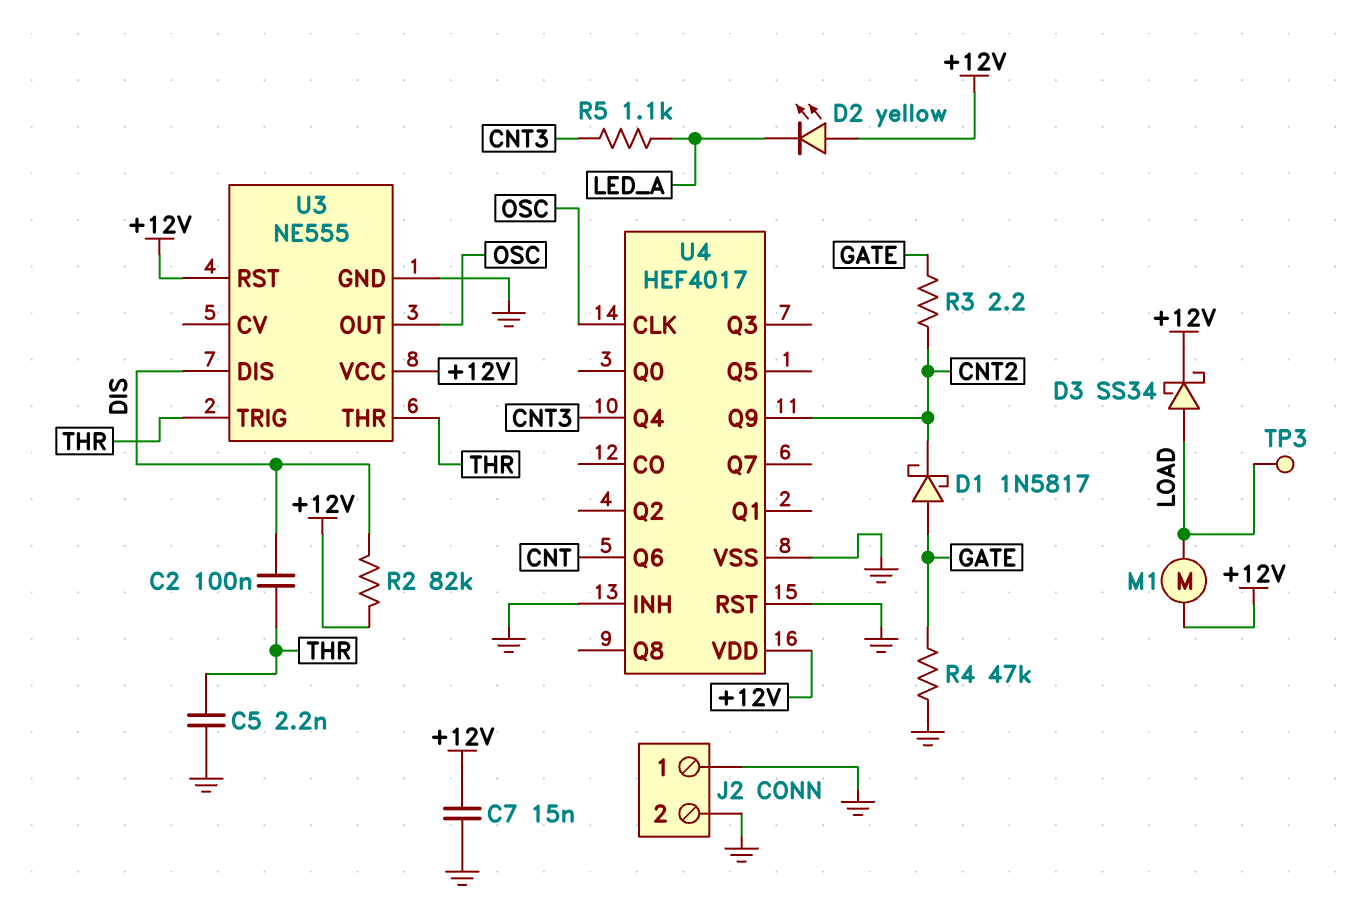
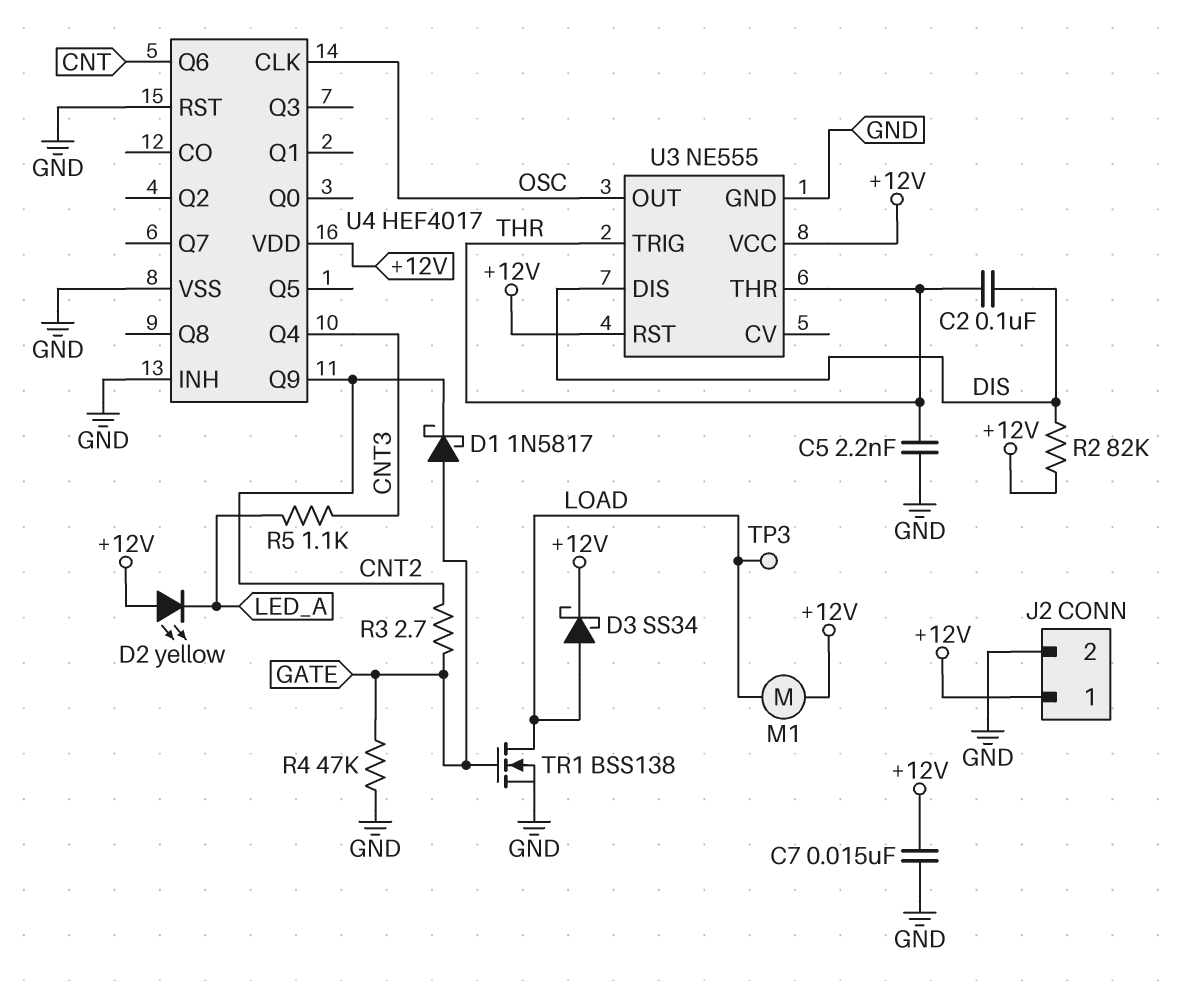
J2 pin 1: GND -> +12V
R3: 2.2 (CNT2, GATE) -> 2.7 (CNT2, GATE)
TR1: none -> NMOS BSS138 (G GATE, D LOAD, S GND)

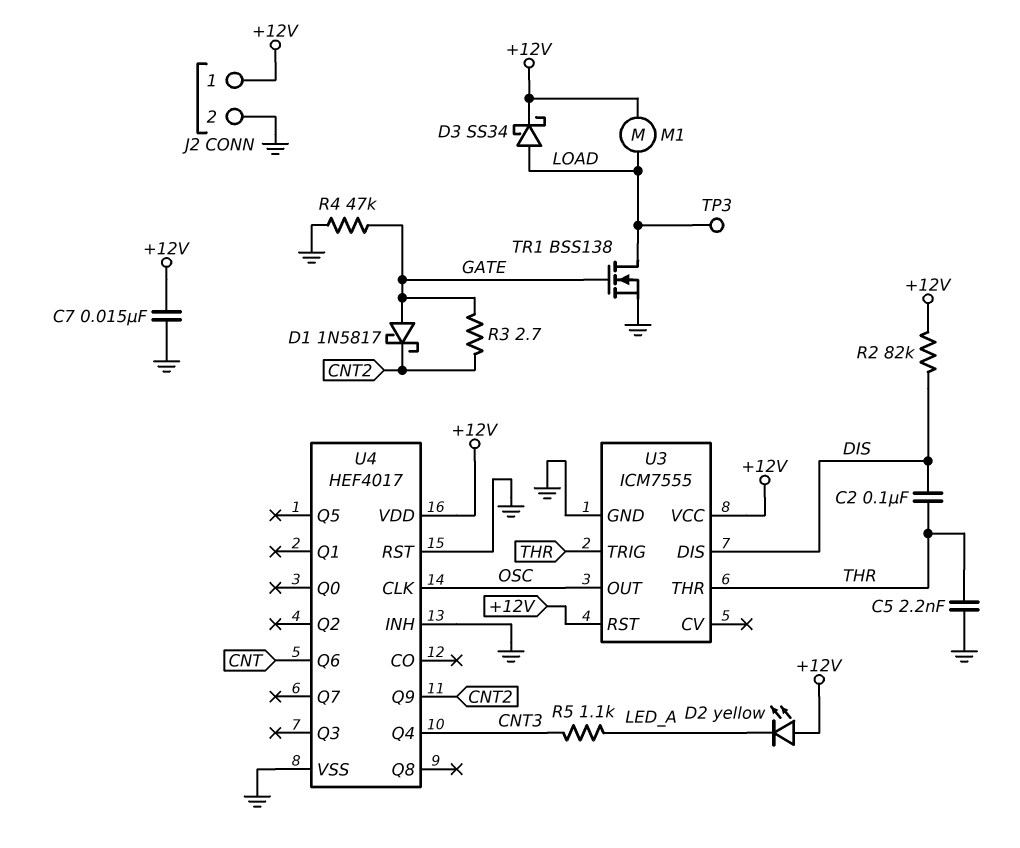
U3: NE555 -> ICM7555

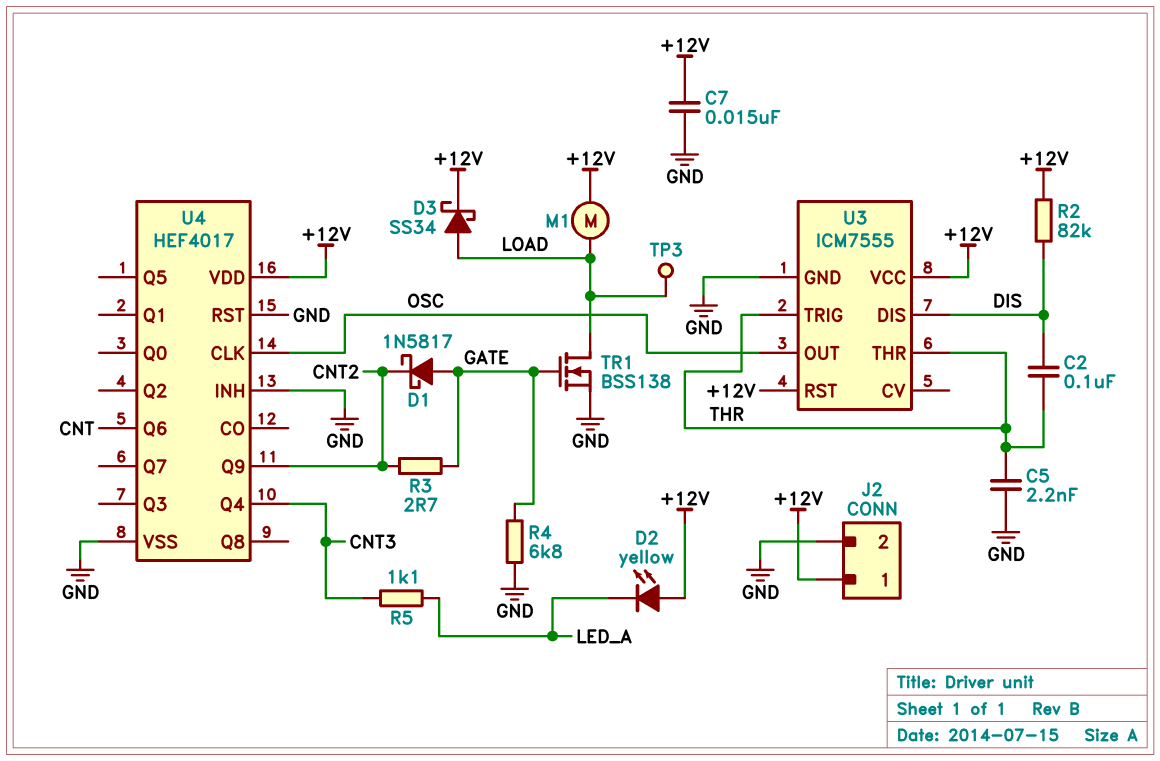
R4: 47k (GATE, GND) -> 6.8k (GATE, GND)

